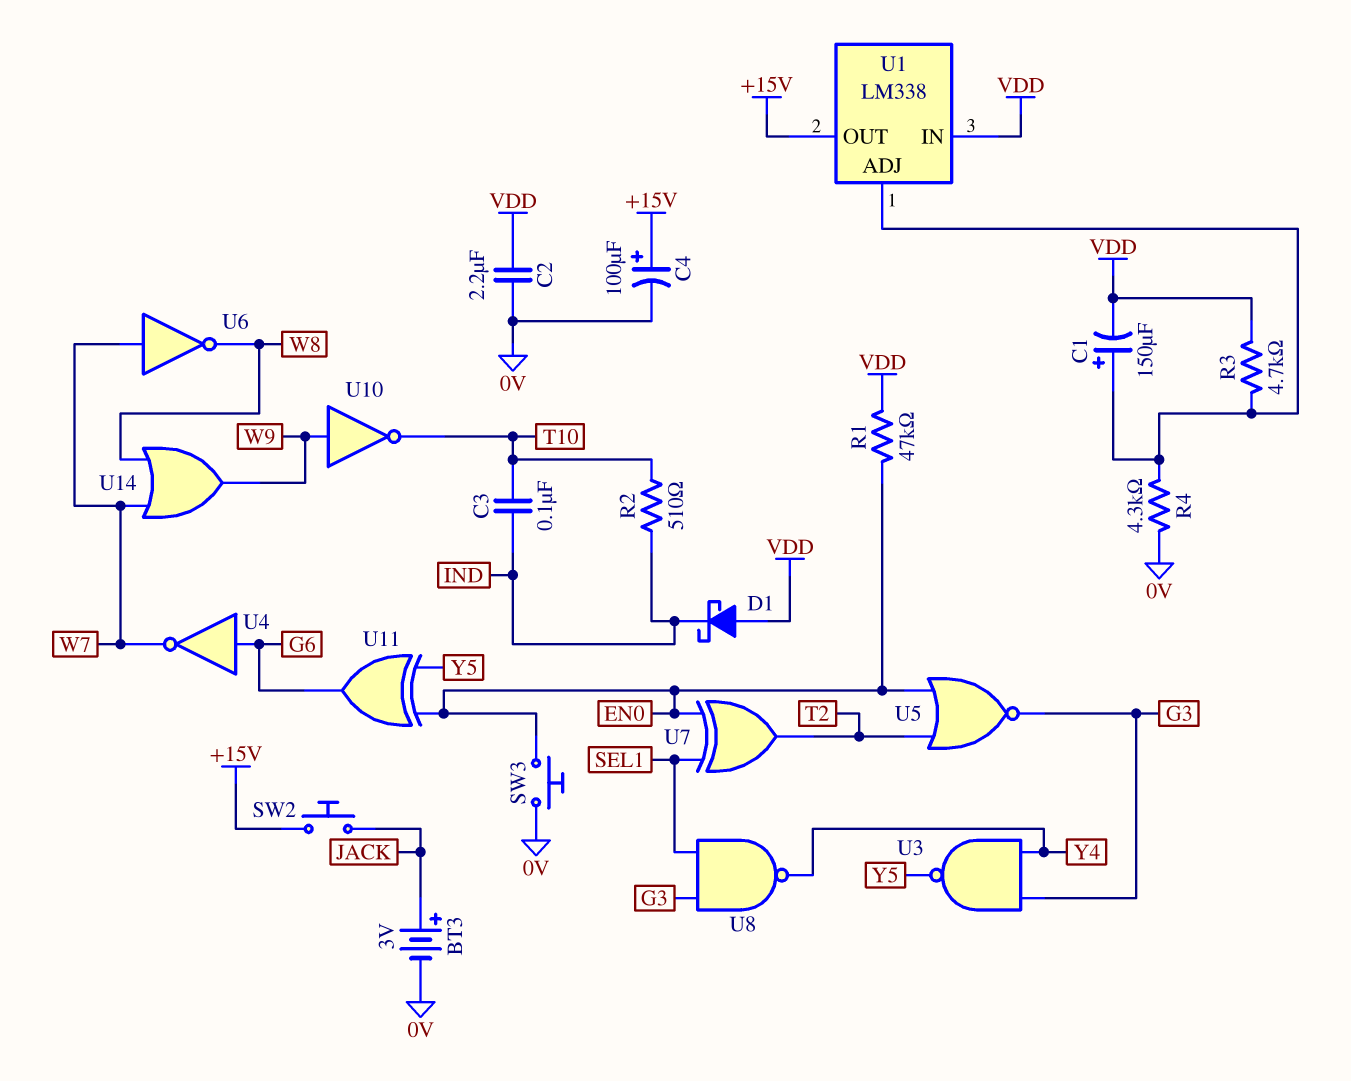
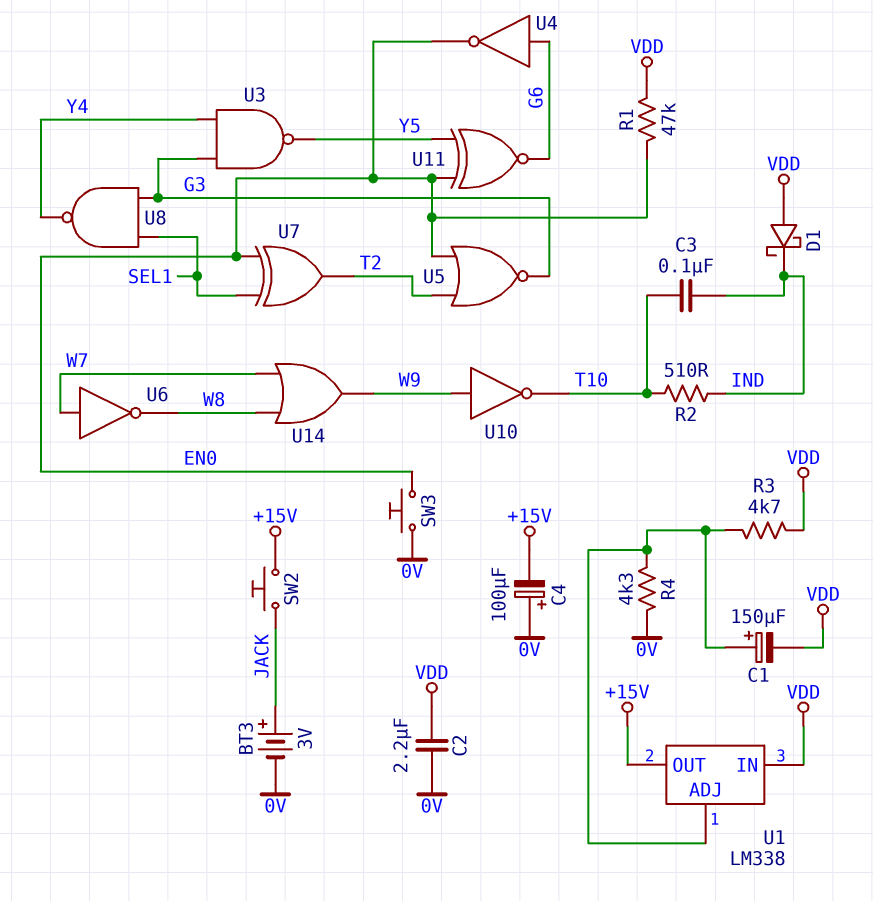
C4: 100uF (plus +15V, minus 0V) -> 100uF (plus 0V, minus +15V)
U4: NOT (in G6, out W7) -> NOT (in G6, out EN0)
U11: XOR (in EN0, in Y5, out G6) -> XNOR (in EN0, in Y5, out G6)

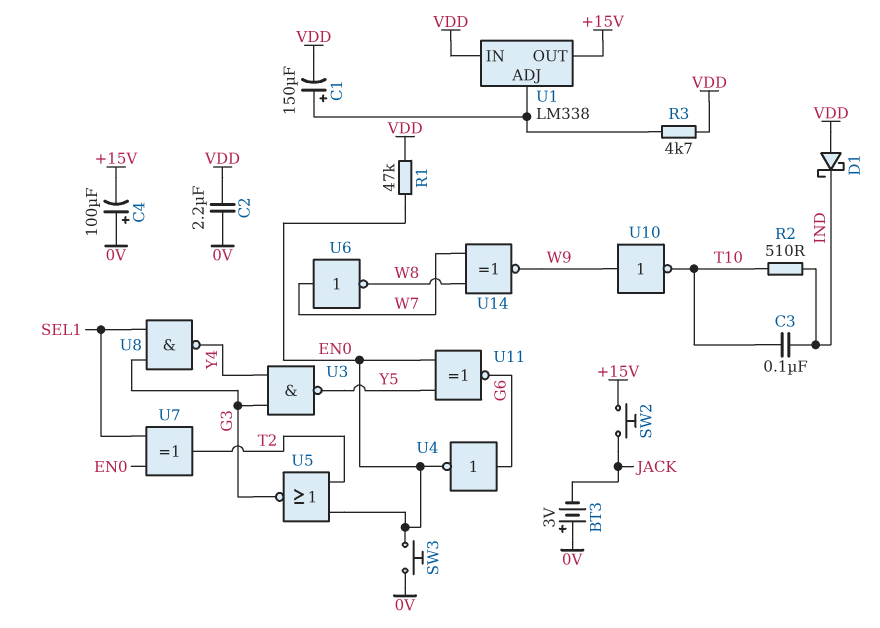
BT3: 3V (plus JACK, minus 0V) -> 3V (plus 0V, minus JACK)
R4: 4.3k (0V, U1/ADJ) -> none
U14: OR (in W7, in W8, out W9) -> XNOR (in W7, in W8, out W9)

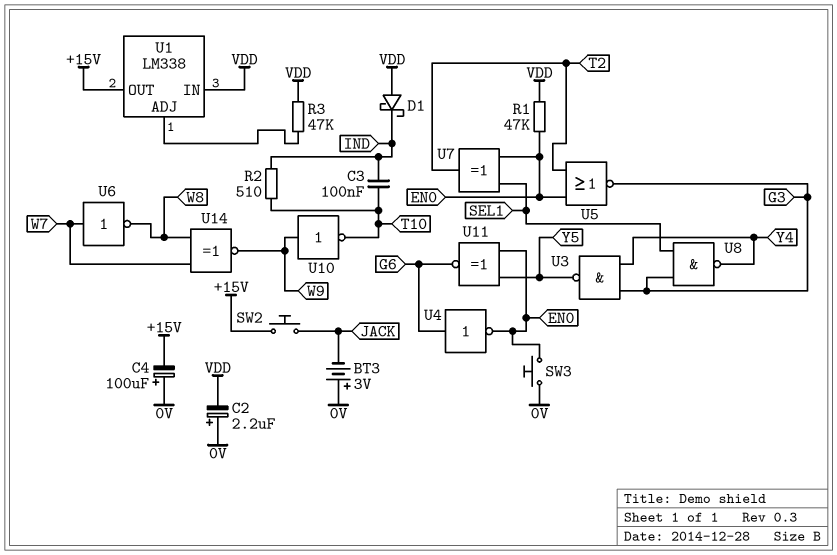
C1: 150uF (plus U1/ADJ, minus VDD) -> none
C2: 2.2uF (0V, VDD) -> 2.2uF (plus 0V, minus VDD)
R3: 4.7k (U1/ADJ, VDD) -> 47k (U1/ADJ, VDD)

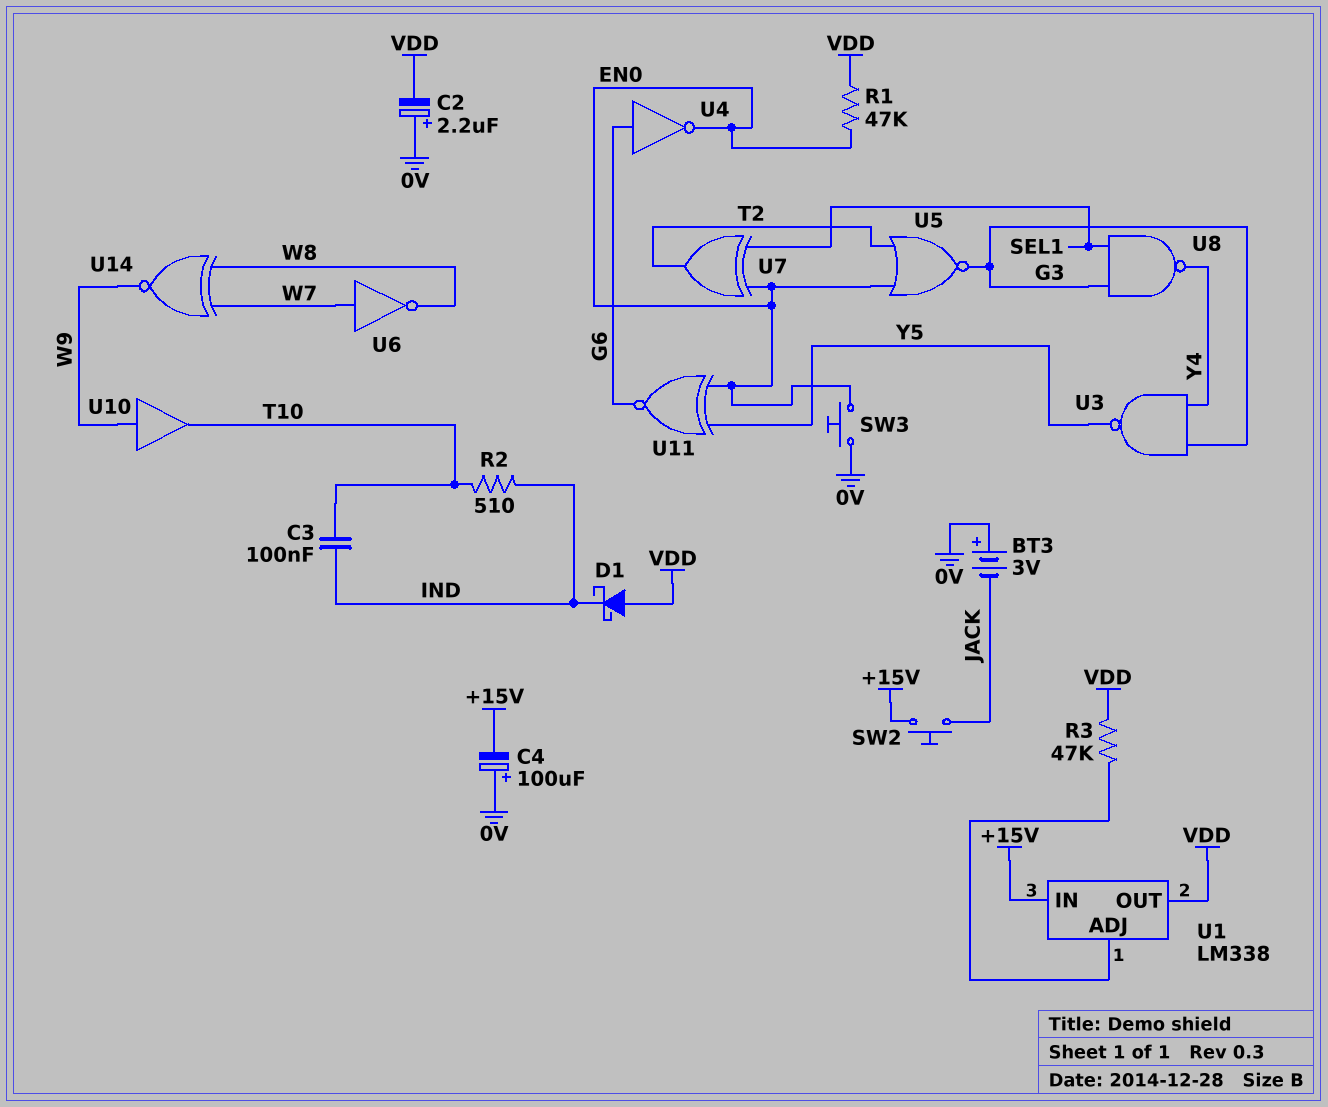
U1 pin IN: VDD -> +15V
U1 pin OUT: +15V -> VDD
U10: NOT (in W9, out T10) -> buffer (in W9, out T10)

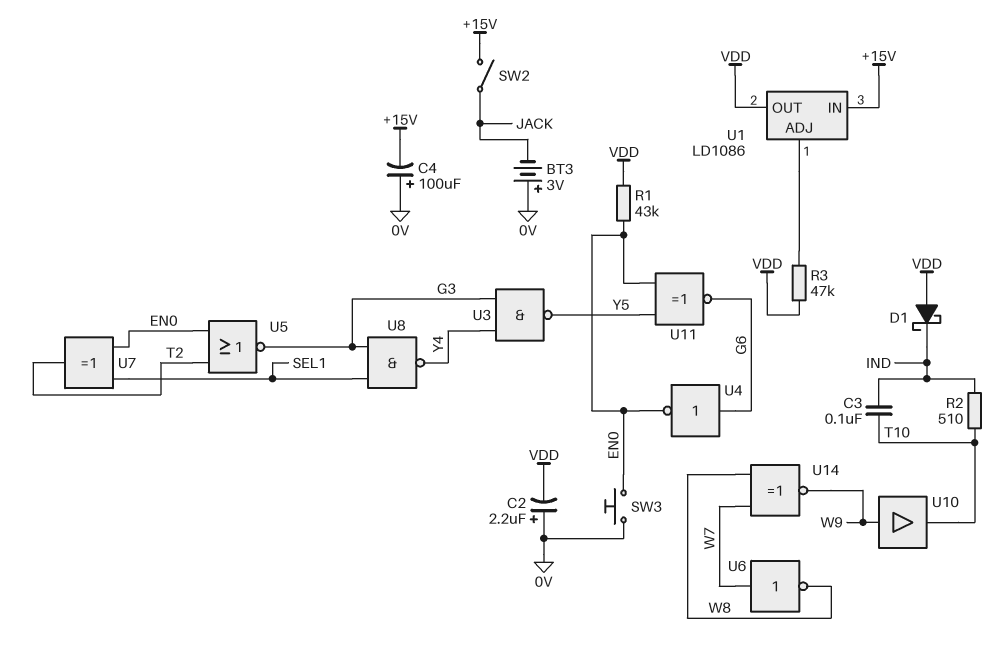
R1: 47k (EN0, VDD) -> 43k (EN0, VDD)
SW2: button (+15V, JACK) -> switch (+15V, JACK)
U1: LM338 -> LD1086

